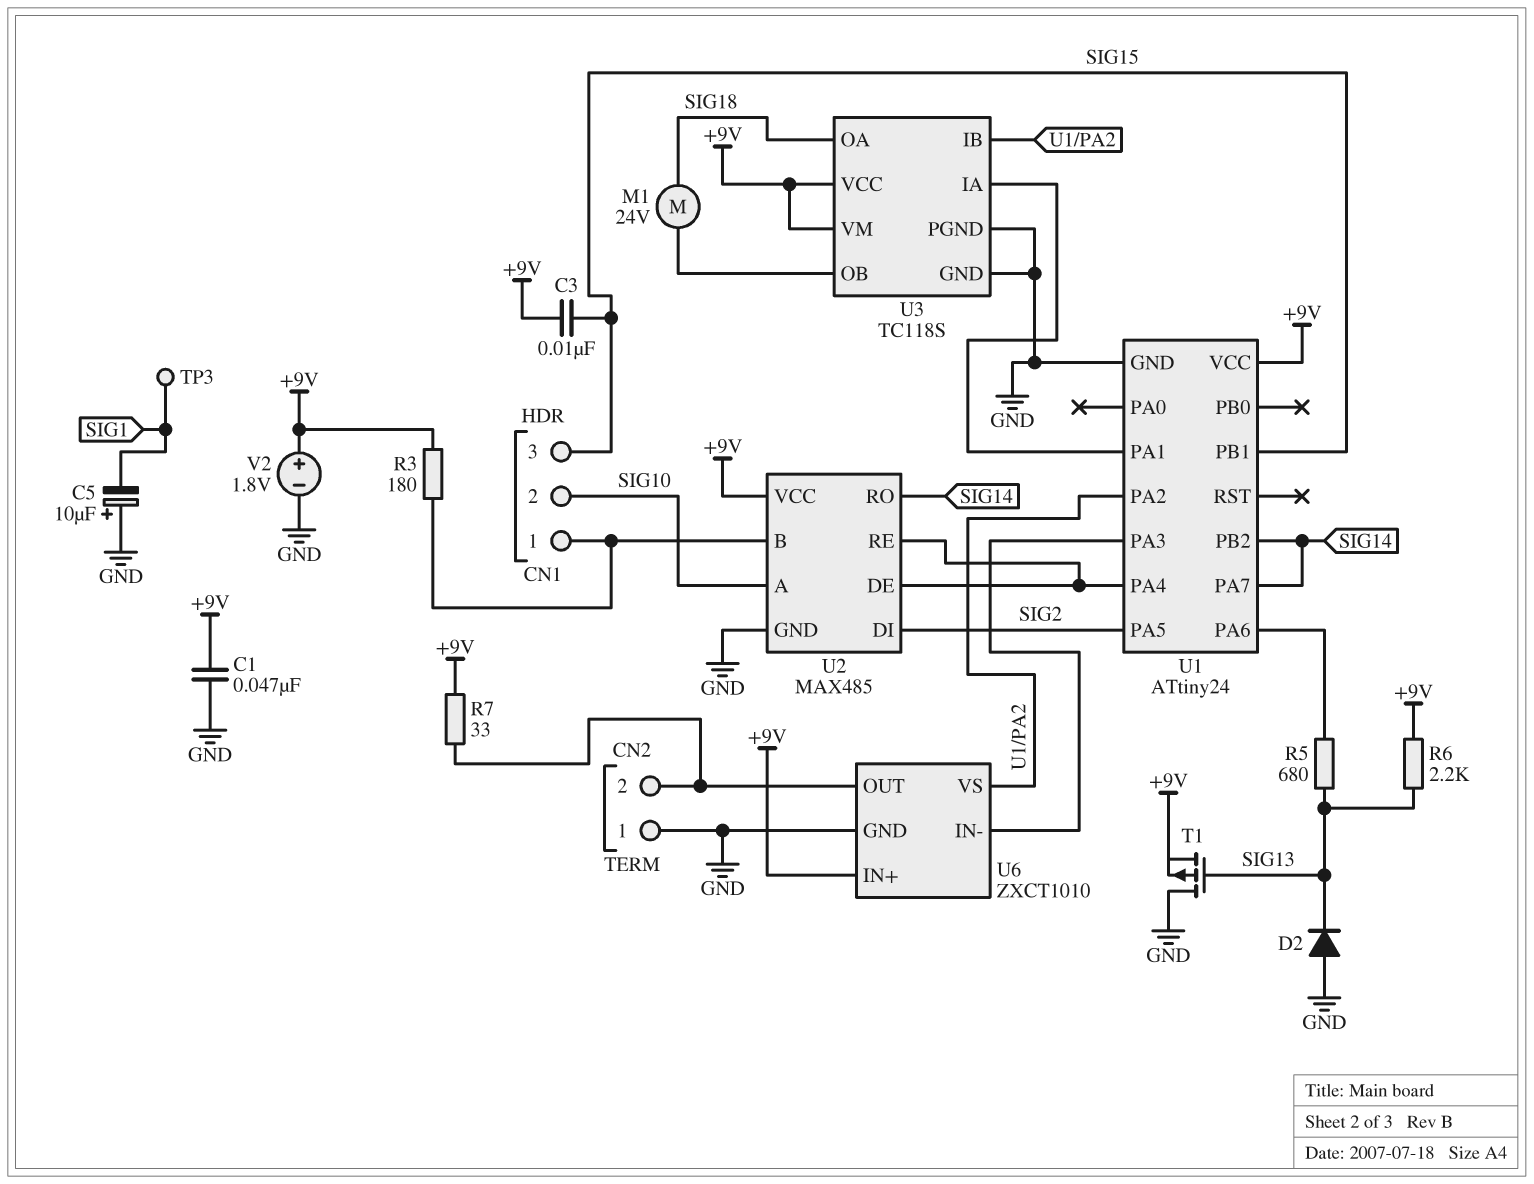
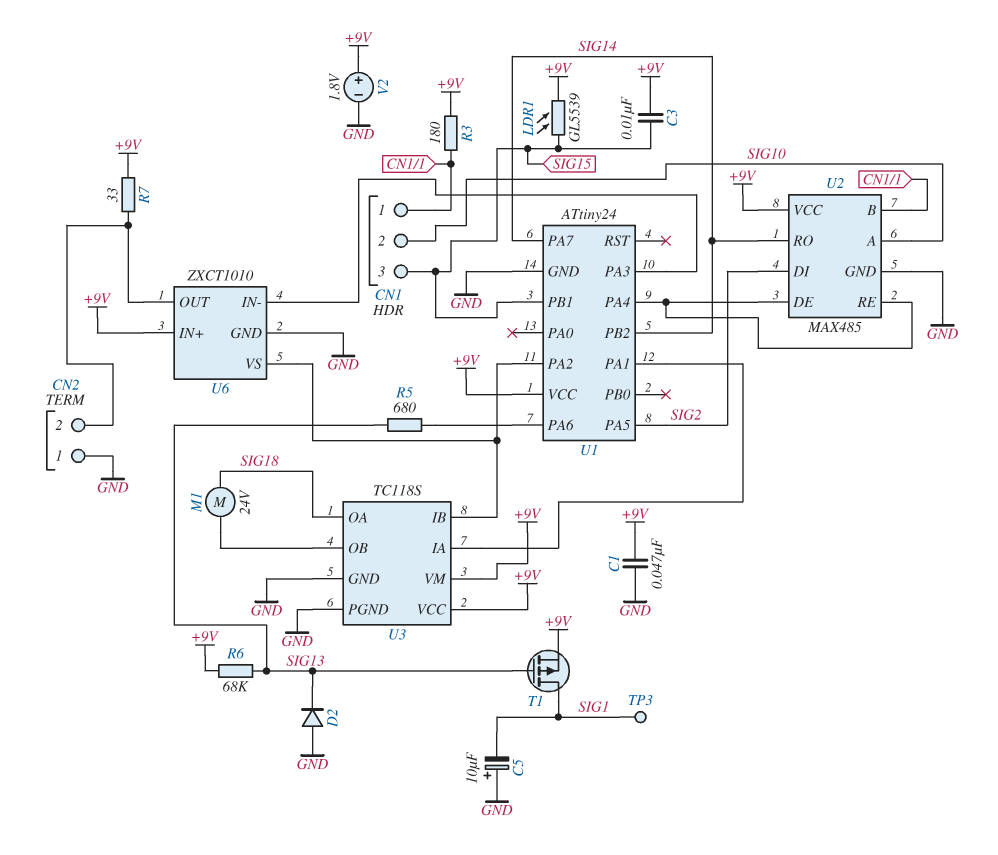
LDR1: none -> GL5539 (+9V, SIG15)
R6: 2.2k (+9V, SIG13) -> 68k (+9V, SIG13)
T1: PMOS (G SIG13, D GND, S +9V) -> PMOS (G SIG13, D SIG1, S +9V)

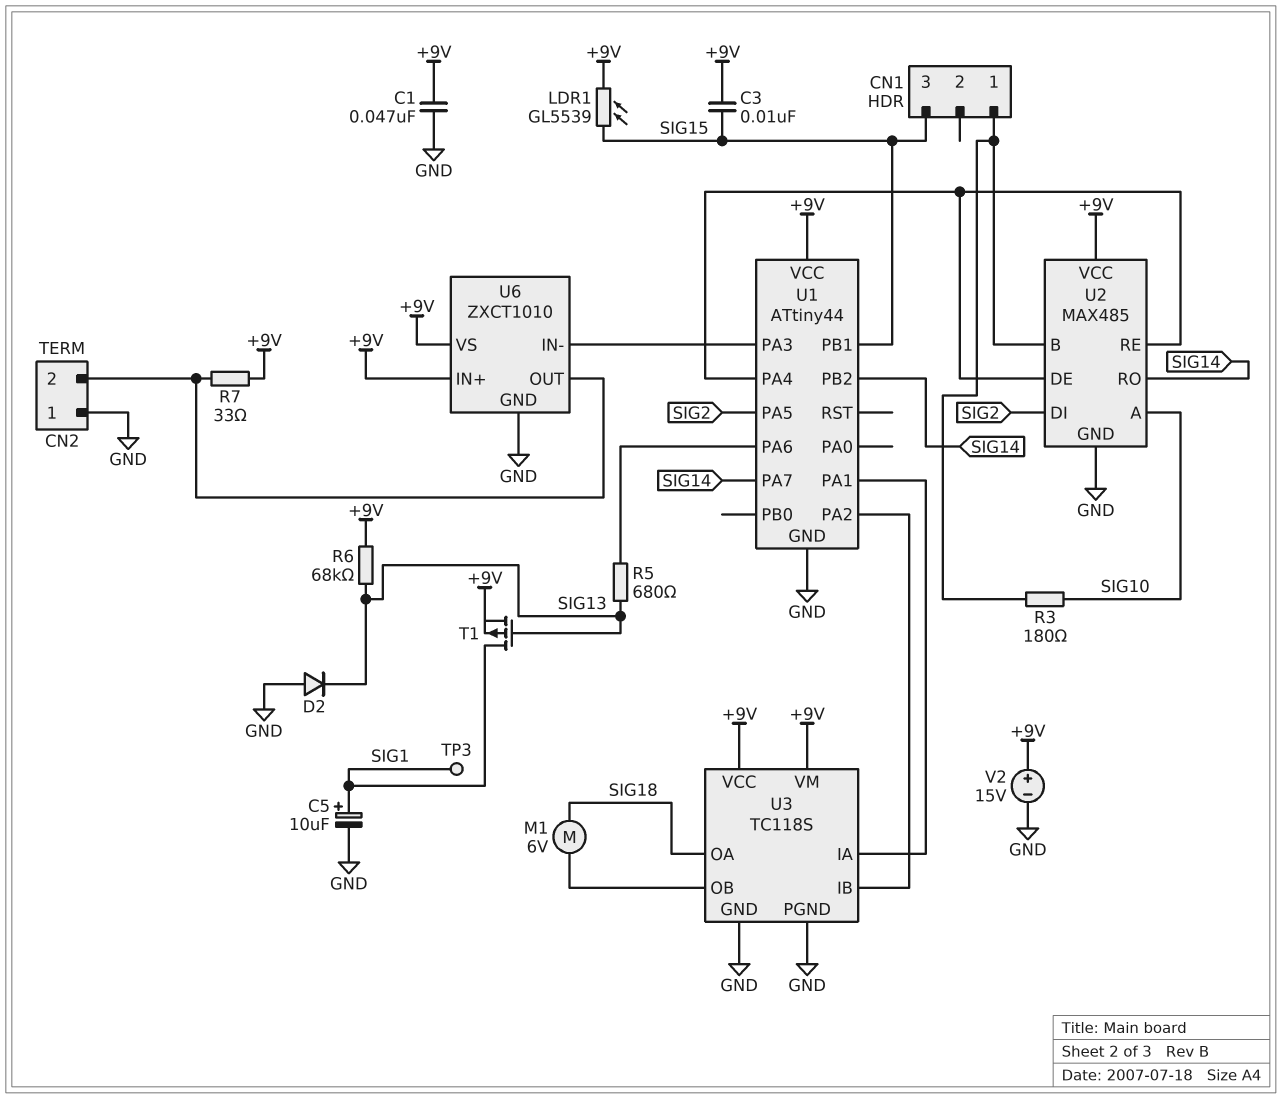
C5: 10uF (plus GND, minus SIG1) -> 10uF (plus SIG1, minus GND)
CN1 pin 2: SIG10 -> none
M1: motor 24V (SIG18, U3/OB) -> motor 6V (SIG18, U3/OB)
R3: 180 (+9V, CN1/1) -> 180 (CN1/1, SIG10)
U1: ATtiny24 -> ATtiny44
U6 pin VS: U1/PA2 -> +9V
V2: 1.8V (plus +9V, minus GND) -> 15V (plus +9V, minus GND)

